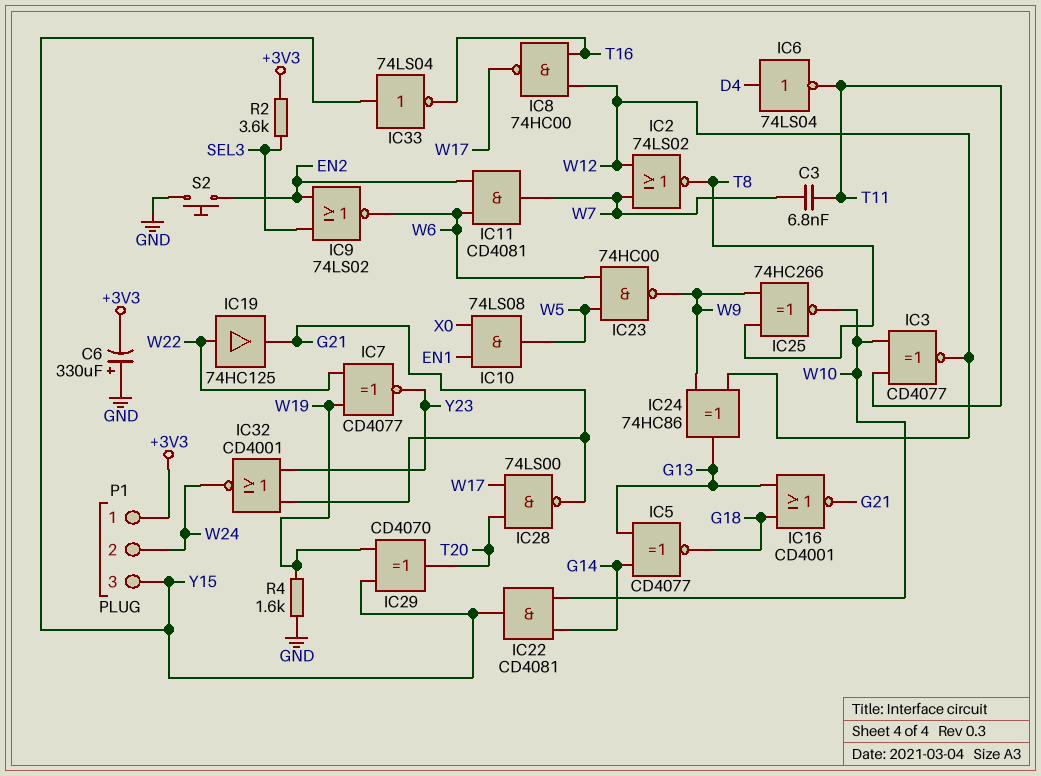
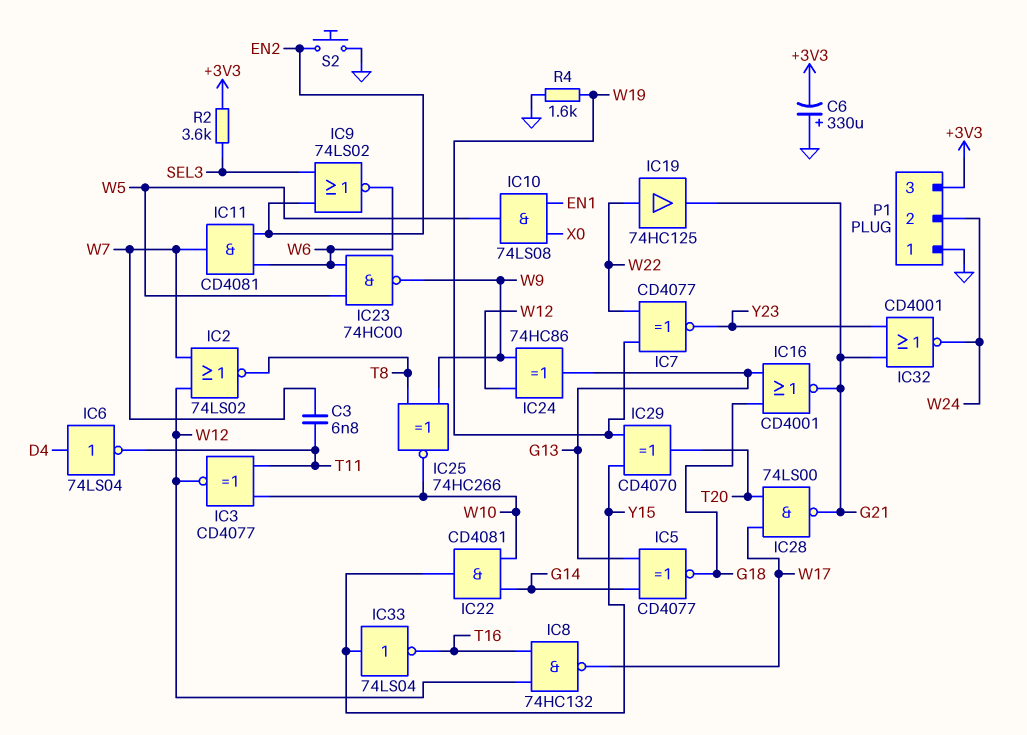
IC8: NAND 74HC00 (in T16, in W12, out W17) -> NAND 74HC132 (in T16, in W12, out W17)
P1 pin 1: +3V3 -> GND
P1 pin 3: Y15 -> +3V3

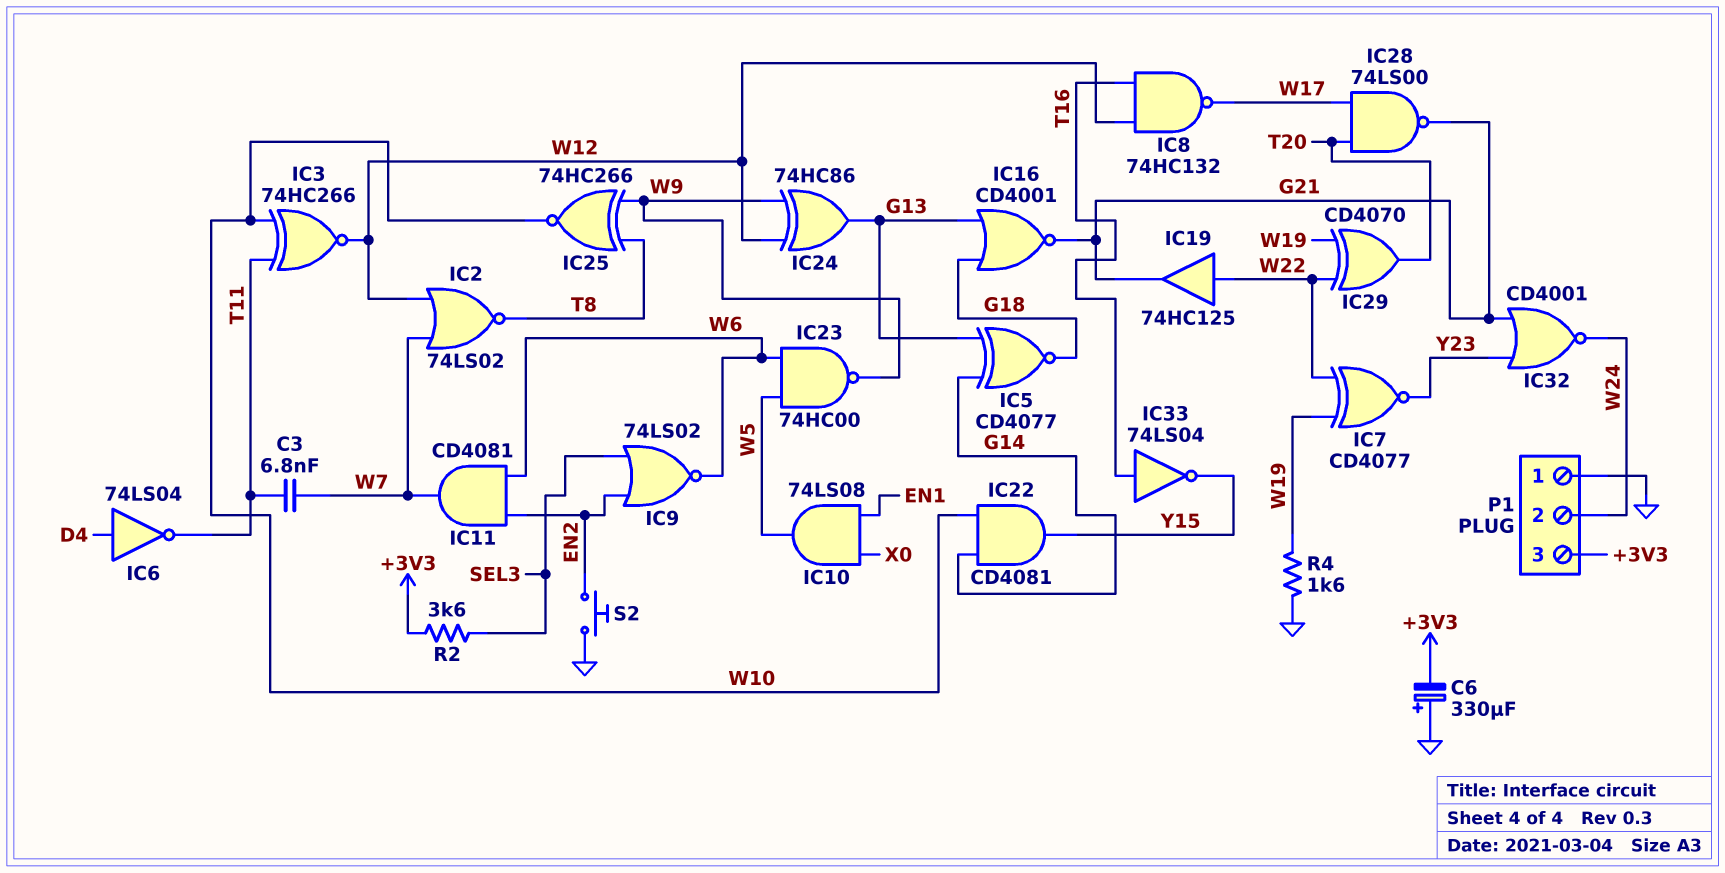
IC3: XNOR CD4077 (in T11, in W10, out W12) -> XNOR 74HC266 (in T11, in W10, out W12)
IC29: XOR CD4070 (in W19, in Y15, out T20) -> XOR CD4070 (in W19, in W22, out T20)
IC33: NOT 74LS04 (in Y15, out T16) -> NOT 74LS04 (in T16, out Y15)

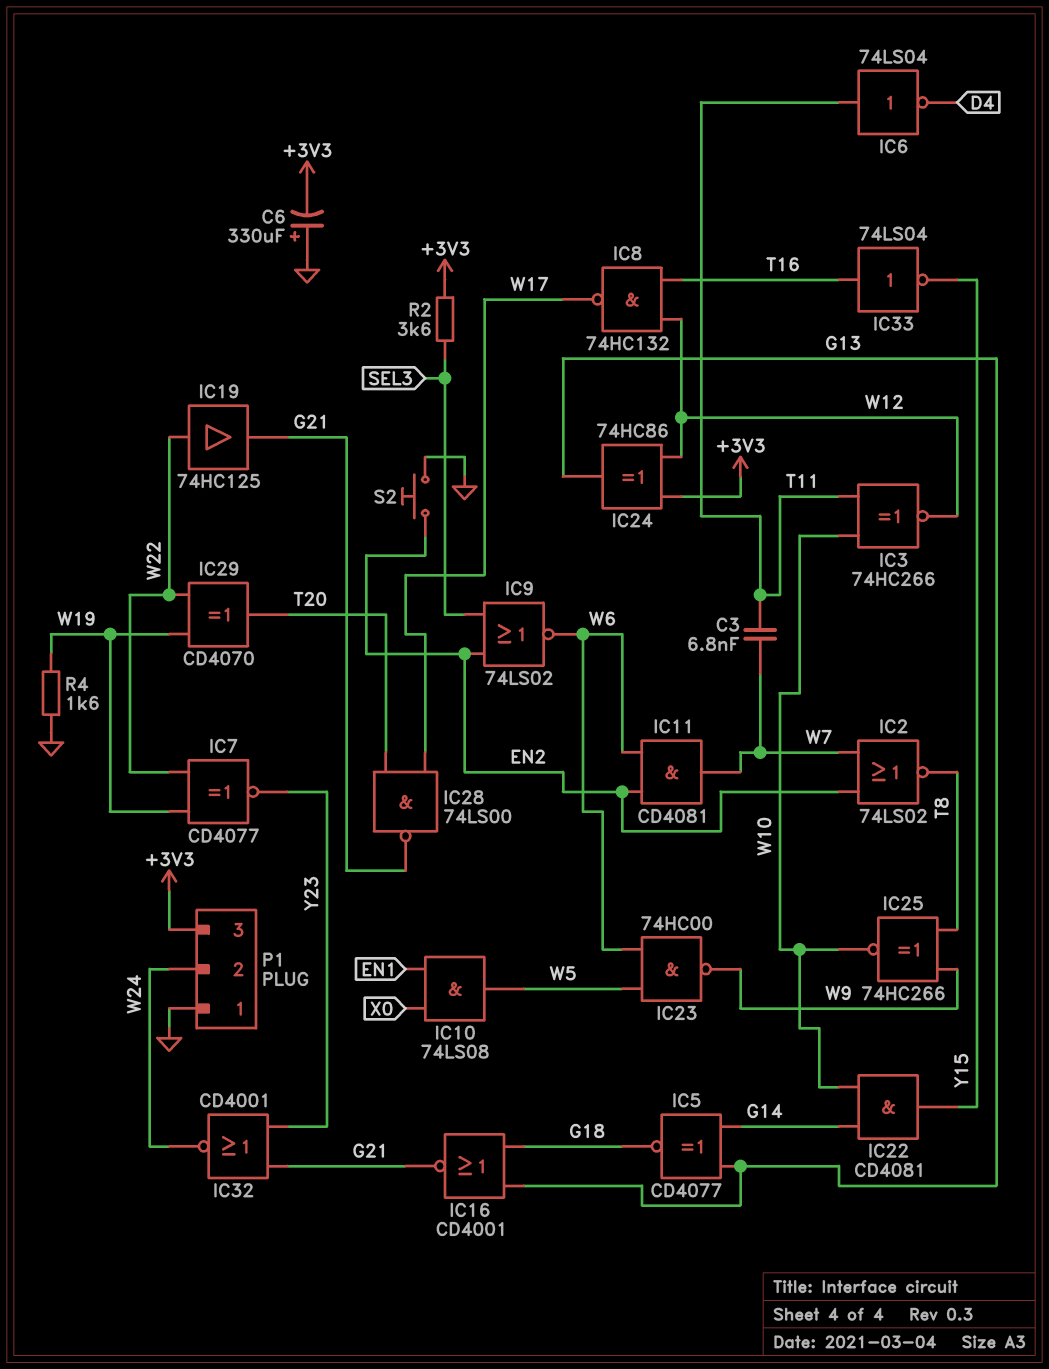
IC2: NOR 74LS02 (in W7, in W12, out T8) -> NOR 74LS02 (in EN2, in W7, out T8)
IC6: NOT 74LS04 (in D4, out T11) -> NOT 74LS04 (in T11, out D4)
IC24: XOR 74HC86 (in W9, in W12, out G13) -> XOR 74HC86 (in +3V3, in W12, out G13)

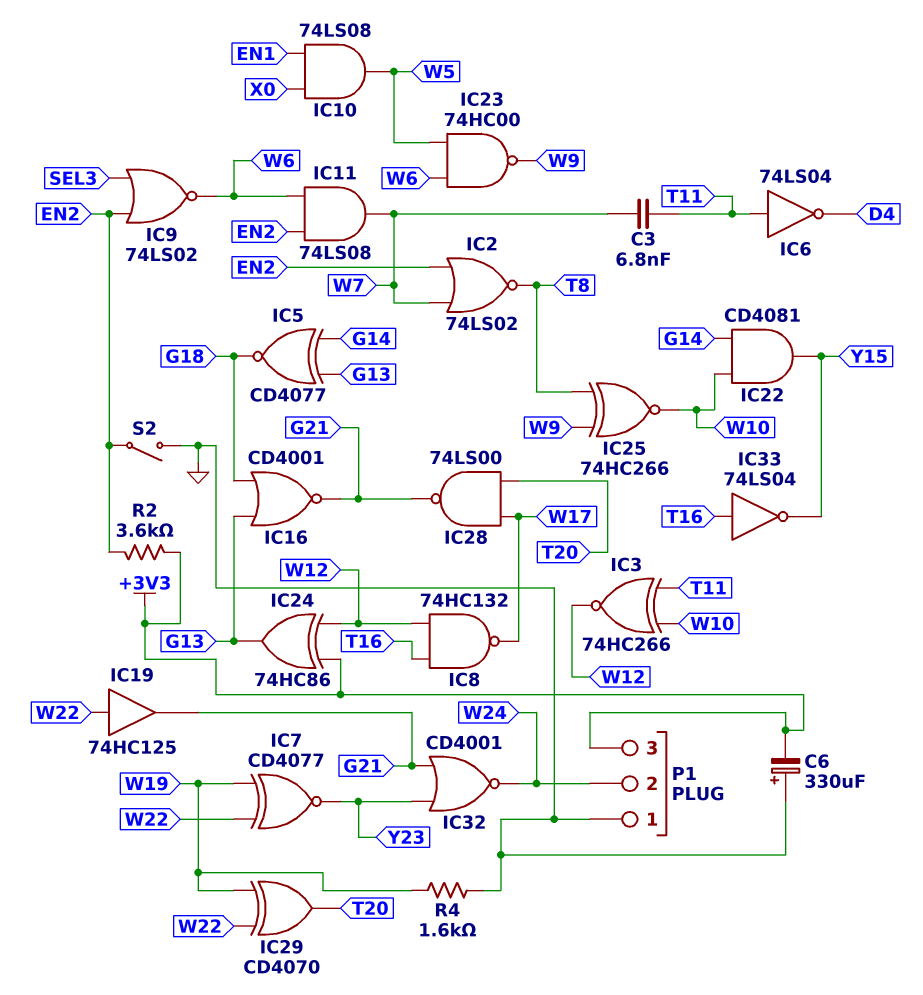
IC11: AND CD4081 (in EN2, in W6, out W7) -> AND 74LS08 (in EN2, in W6, out W7)
R2: 3.6k (+3V3, SEL3) -> 3.6k (+3V3, EN2)
S2: button (EN2, GND) -> switch (EN2, GND)

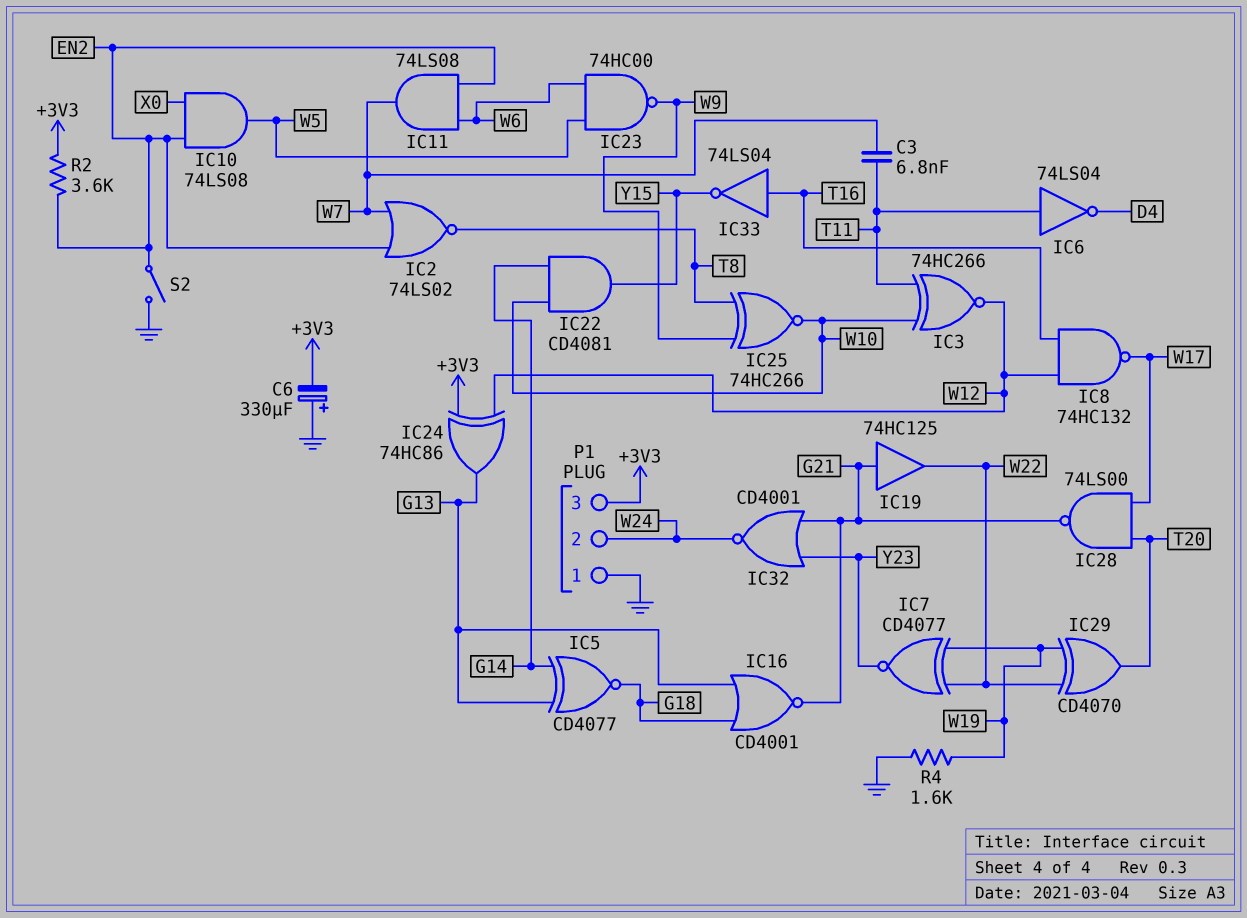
IC9: NOR 74LS02 (in EN2, in SEL3, out W6) -> none
IC10: AND 74LS08 (in EN1, in X0, out W5) -> AND 74LS08 (in EN2, in X0, out W5)
IC19: buffer 74HC125 (in W22, out G21) -> buffer 74HC125 (in G21, out W22)

